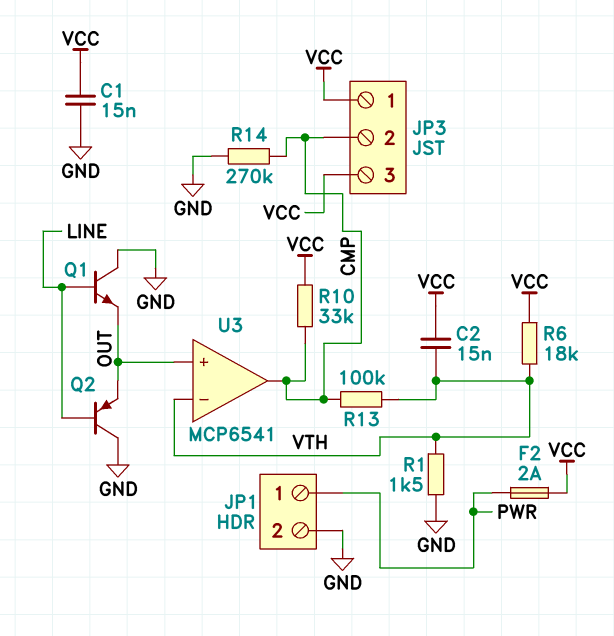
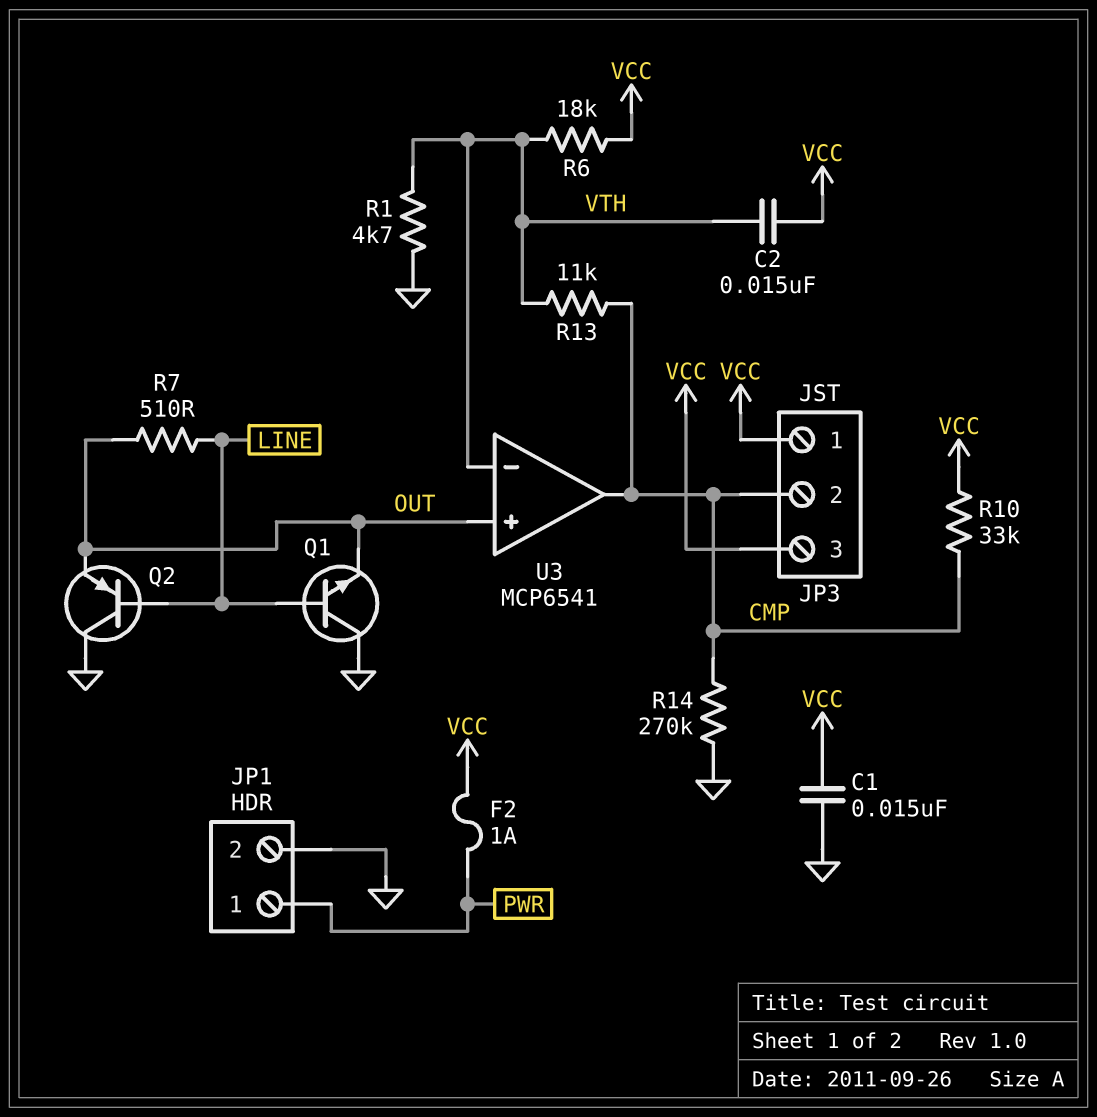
F2: 2A (PWR, VCC) -> 1A (PWR, VCC)
R1: 1.5k (GND, VTH) -> 4.7k (GND, VTH)
R7: none -> 510 (LINE, OUT)
R13: 100k (CMP, VTH) -> 11k (CMP, VTH)

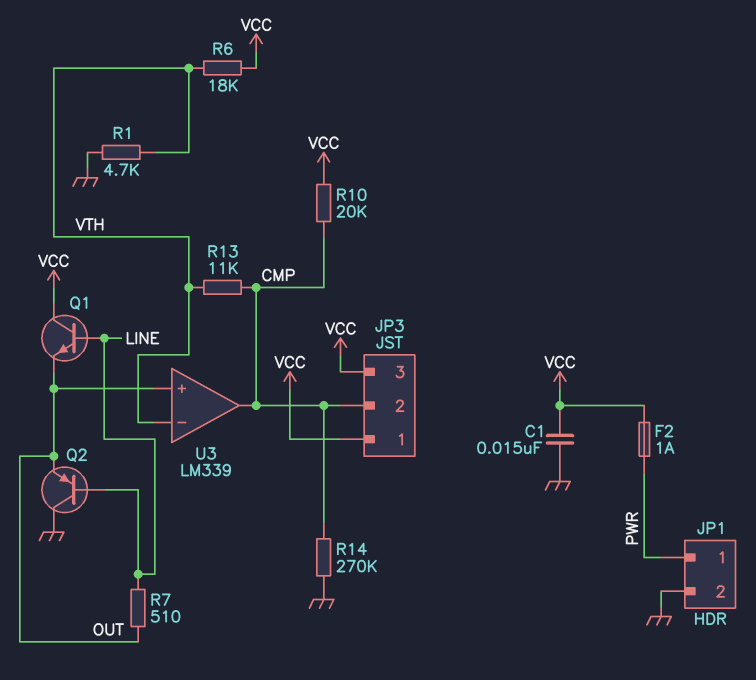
C2: 15nF (VCC, VTH) -> none
Q1: NPN (B LINE, C GND, E OUT) -> NPN (B LINE, C VCC, E OUT)
R10: 33k (CMP, VCC) -> 20k (CMP, VCC)
U3: MCP6541 -> LM339

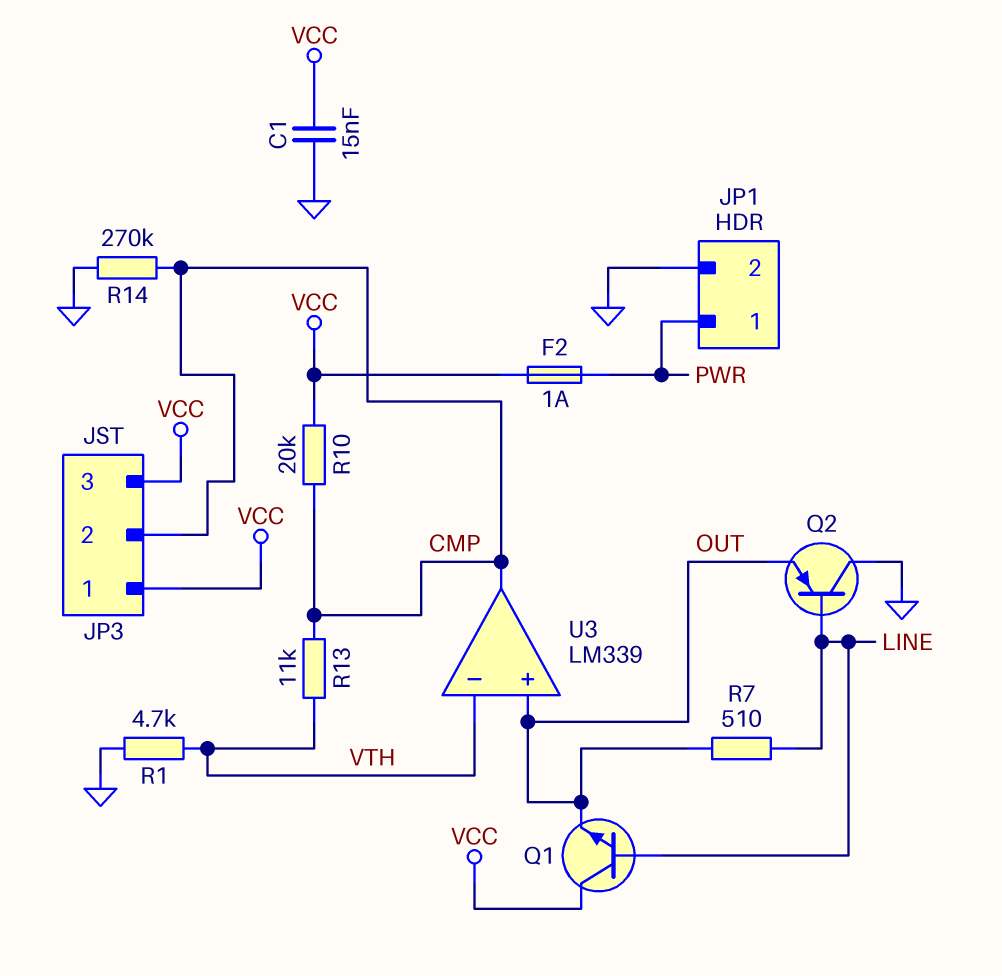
R6: 18k (VCC, VTH) -> none

